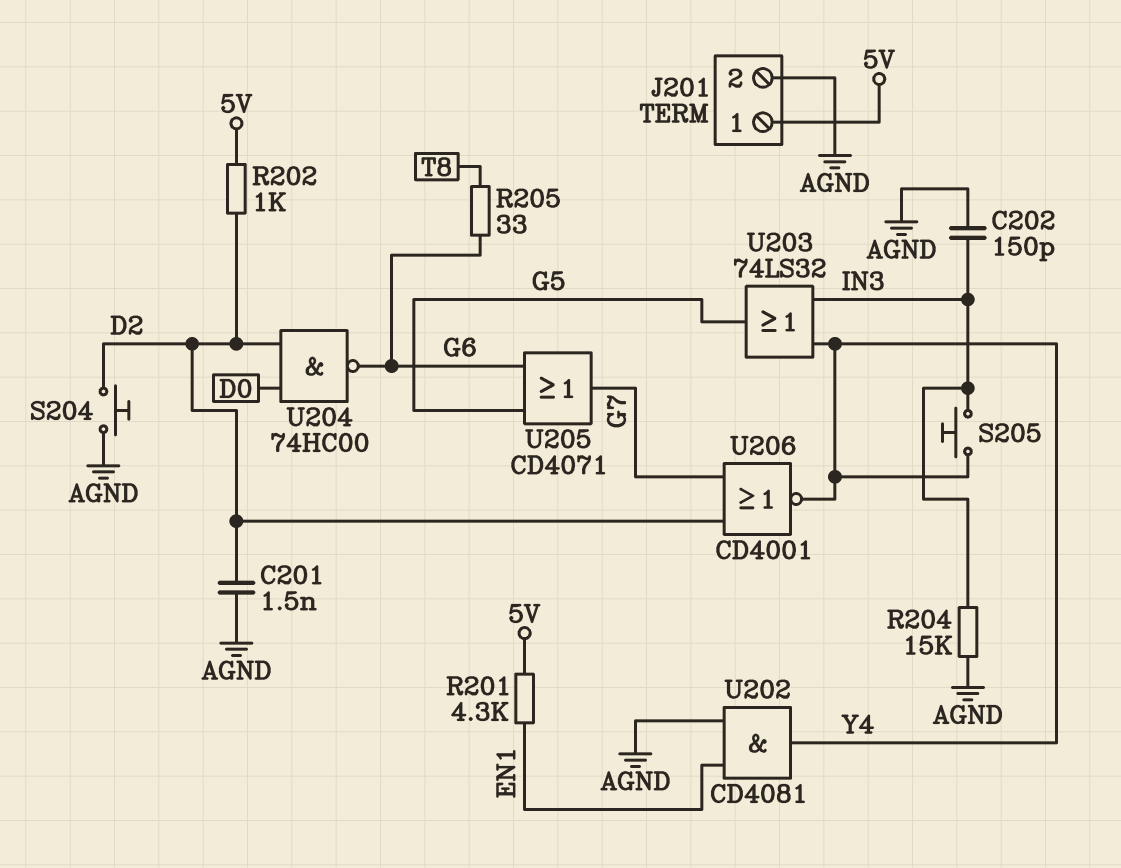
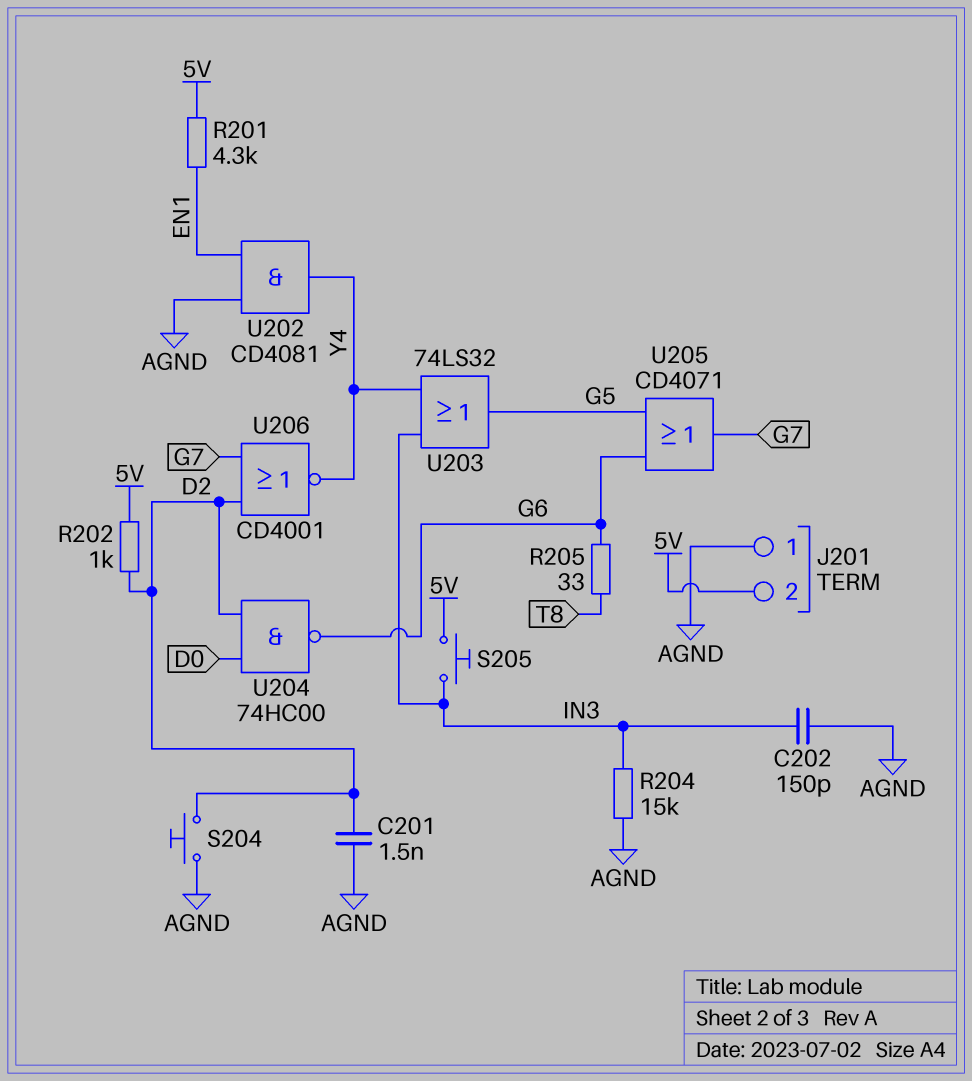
J201 pin 1: 5V -> AGND
J201 pin 2: AGND -> 5V
S205: button (IN3, Y4) -> button (5V, IN3)

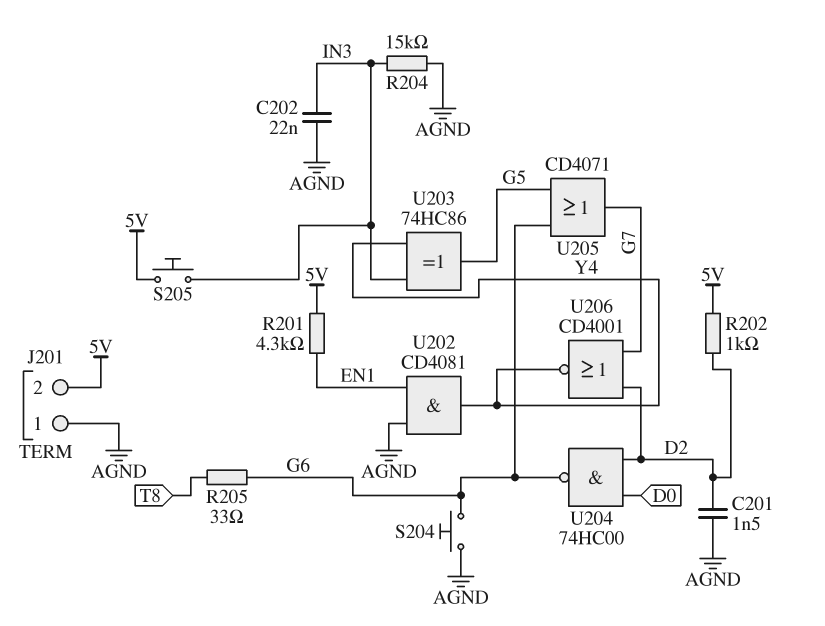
C202: 150pF (AGND, IN3) -> 22nF (AGND, IN3)
S204: button (AGND, D2) -> button (AGND, G6)
U203: OR 74LS32 (in IN3, in Y4, out G5) -> XOR 74HC86 (in IN3, in Y4, out G5)

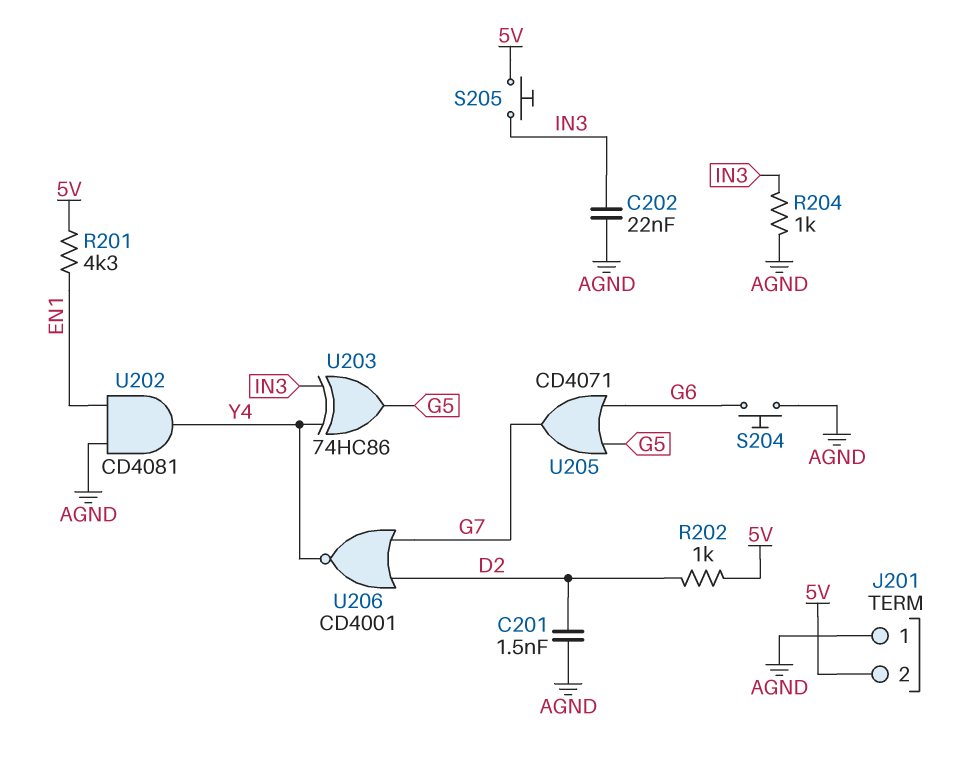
R204: 15k (AGND, IN3) -> 1k (AGND, IN3)
R205: 33 (G6, T8) -> none
U204: NAND 74HC00 (in D0, in D2, out G6) -> none

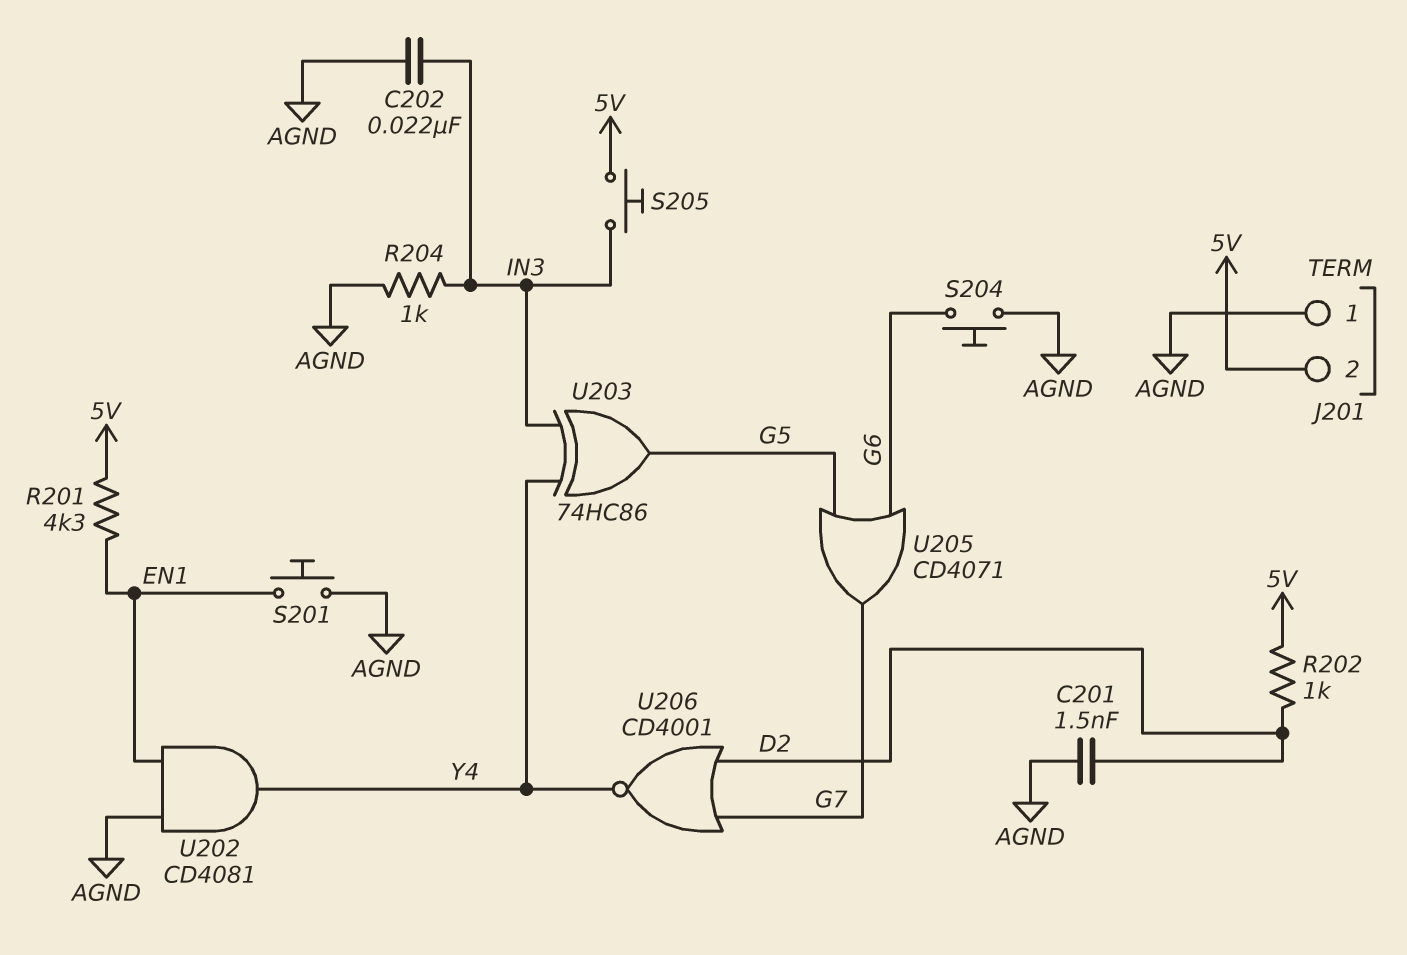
S201: none -> button (AGND, EN1)

